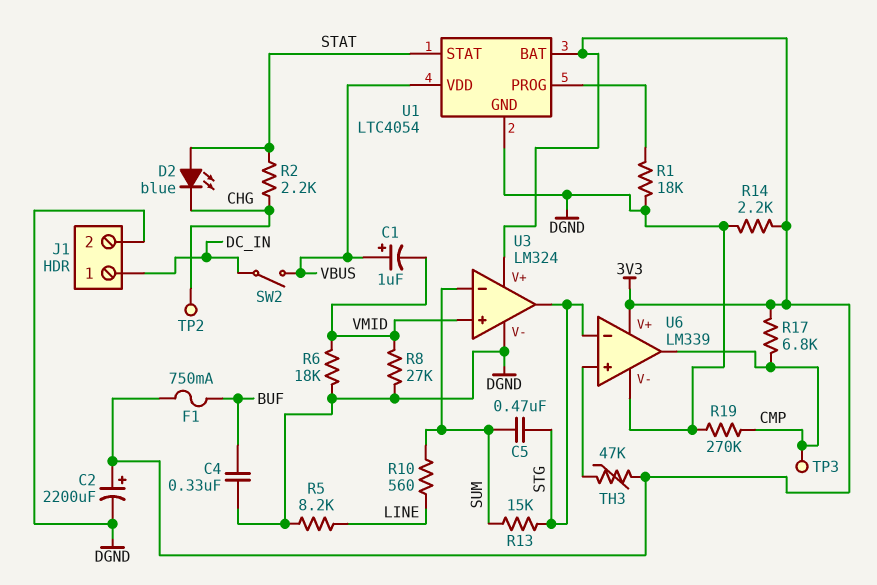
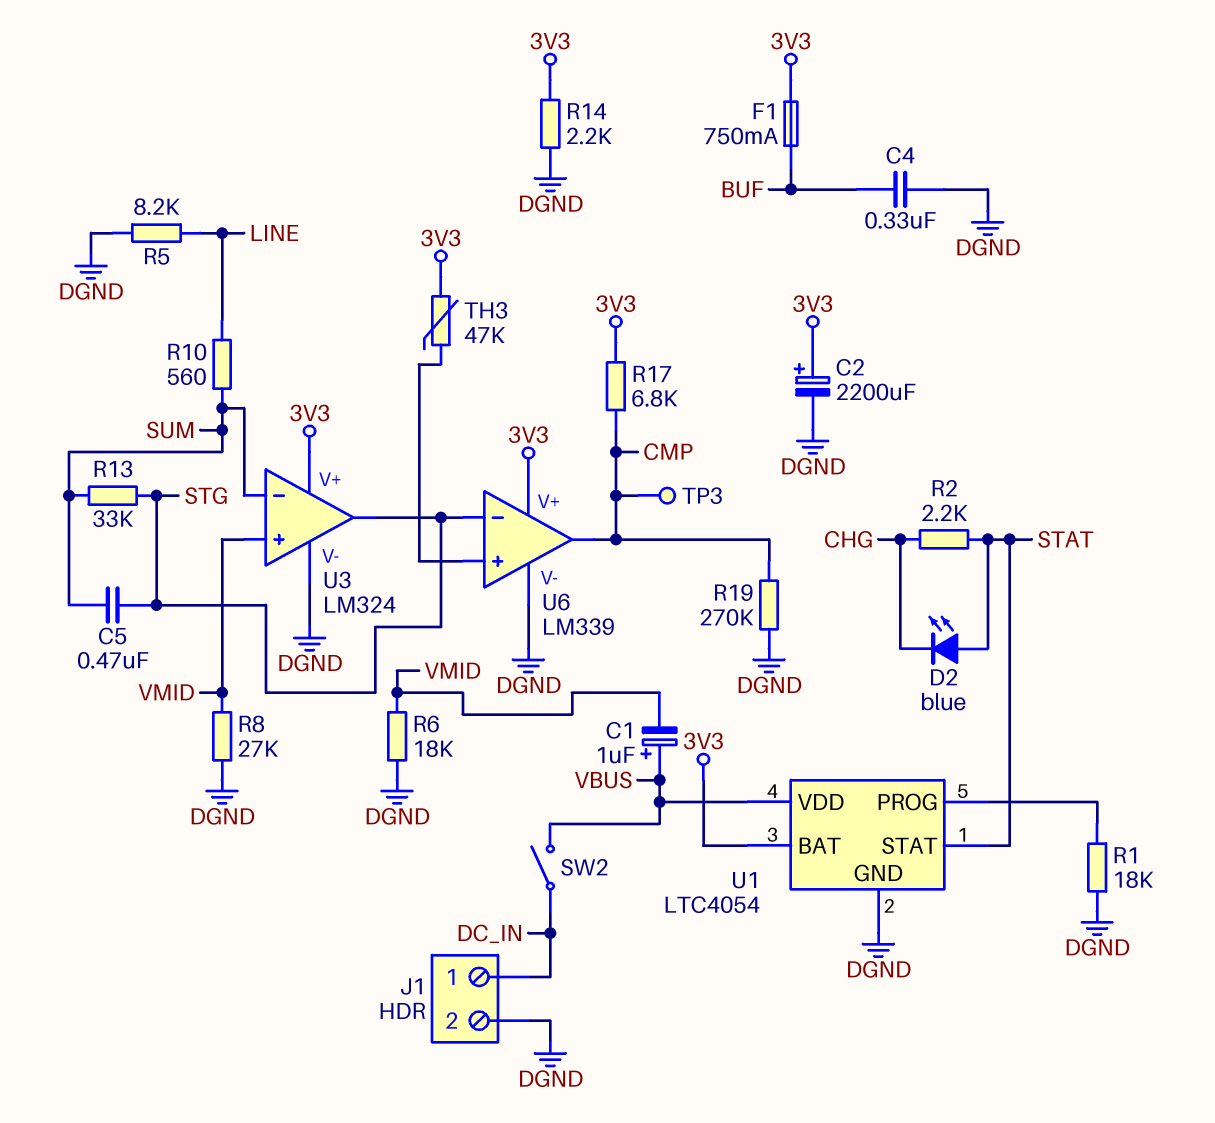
R13: 15k (STG, SUM) -> 33k (STG, SUM)
TP2: test point (CHG) -> none

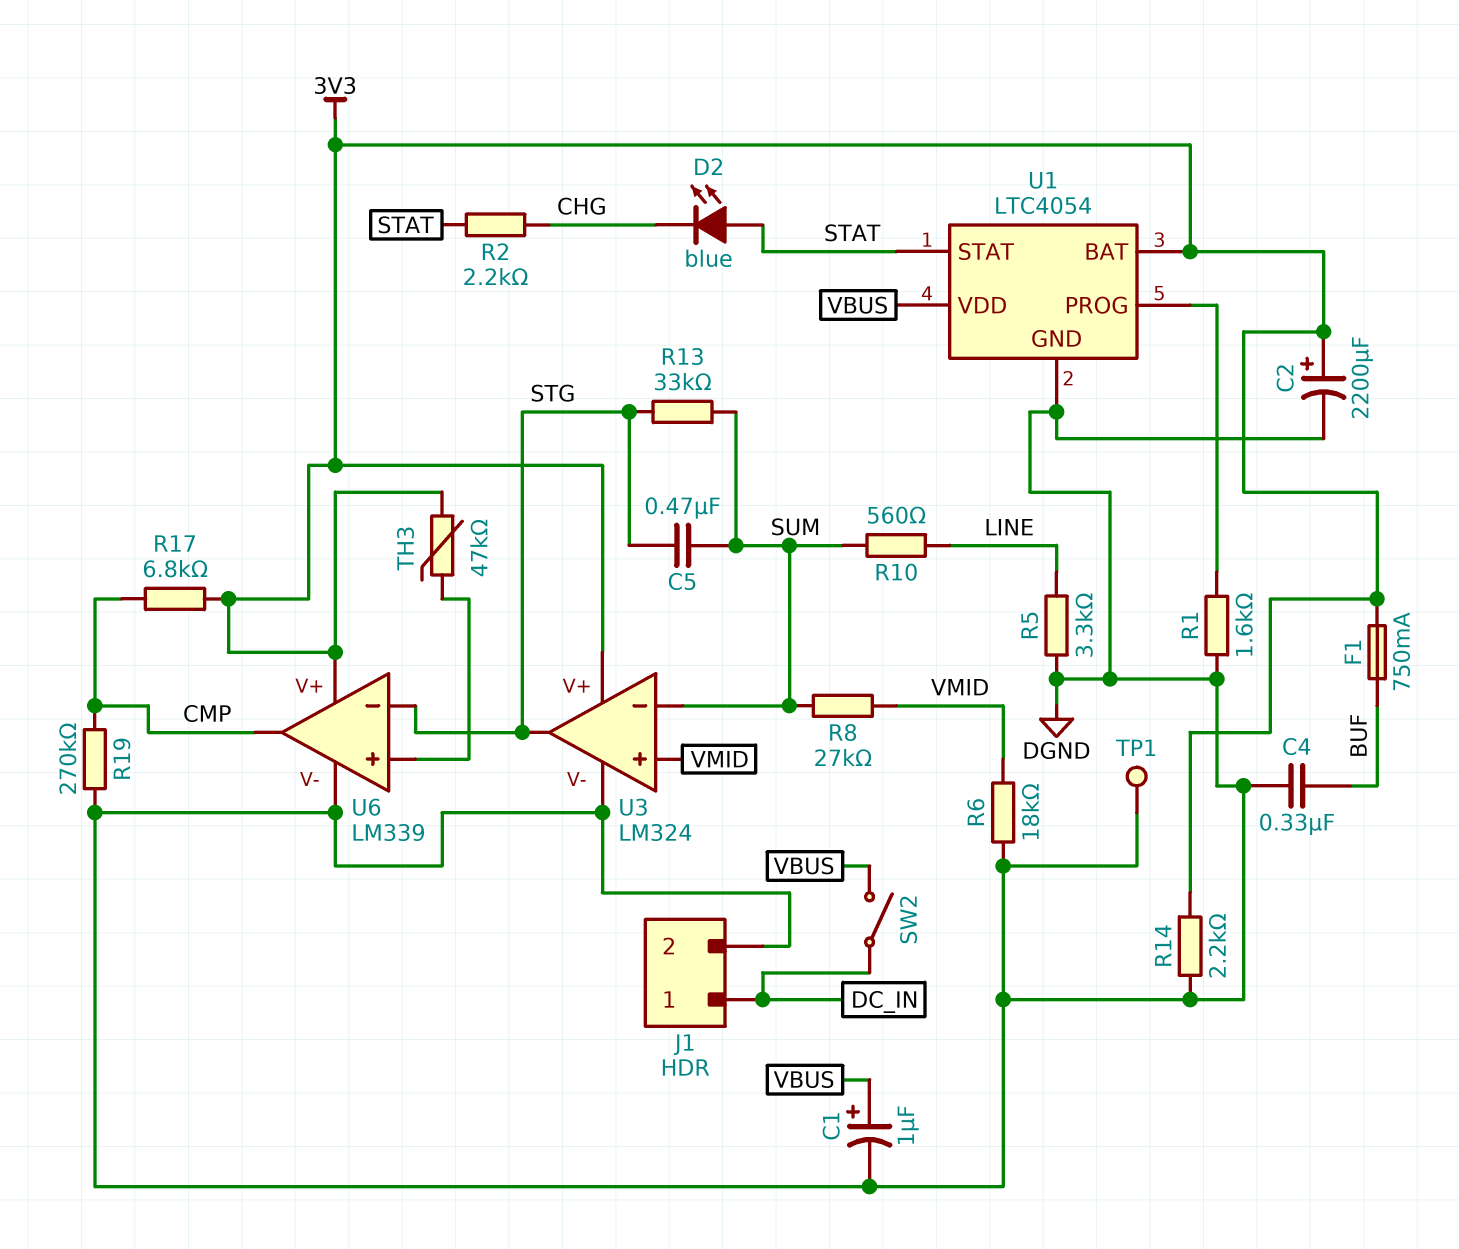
C1: 1uF (plus VBUS, minus VMID) -> 1uF (plus VBUS, minus DGND)
R1: 18k (DGND, U1/PROG) -> 1.6k (DGND, U1/PROG)
R5: 8.2k (DGND, LINE) -> 3.3k (DGND, LINE)
R8: 27k (DGND, VMID) -> 27k (SUM, VMID)
TP1: none -> test point (DGND)
TP3: test point (CMP) -> none

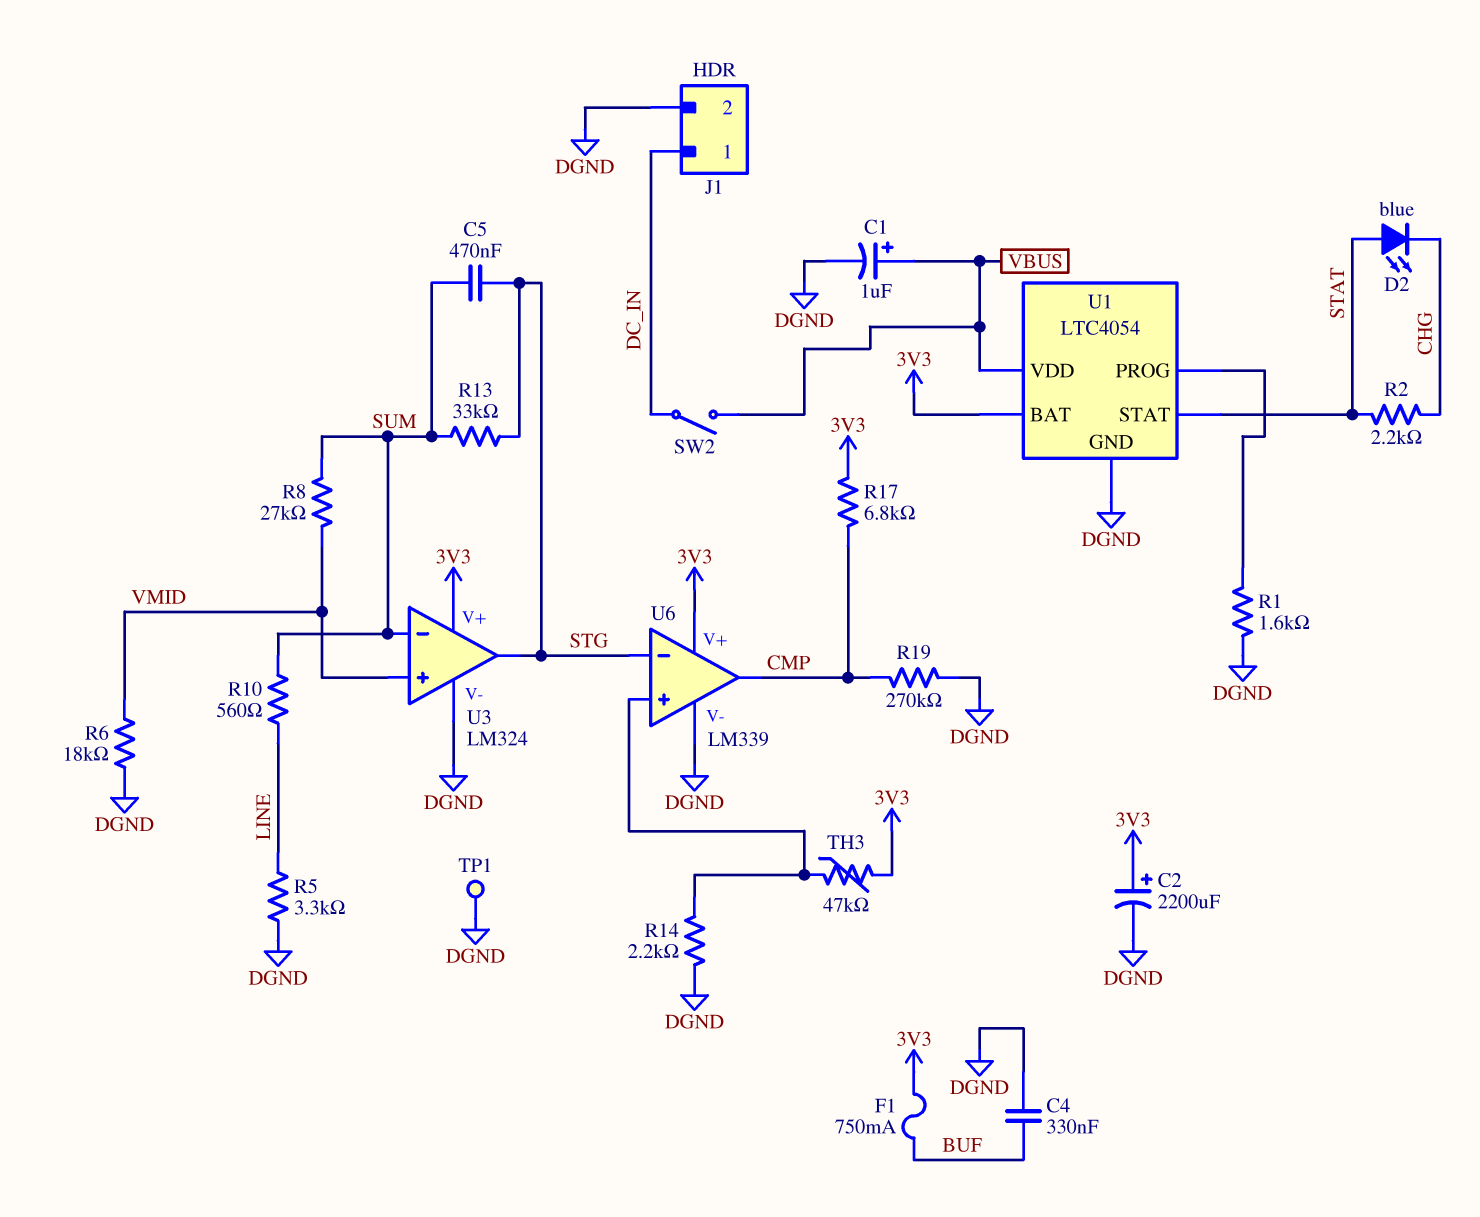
R14: 2.2k (3V3, DGND) -> 2.2k (DGND, U6/in+)

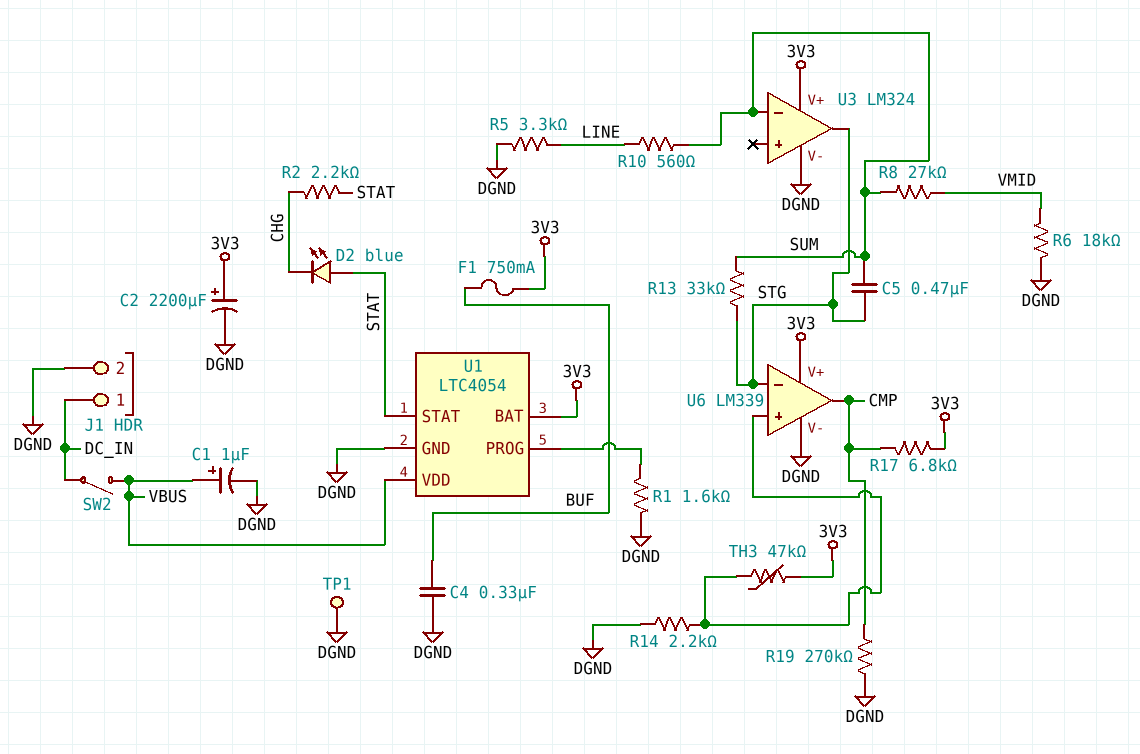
U3 pin in+: VMID -> none

